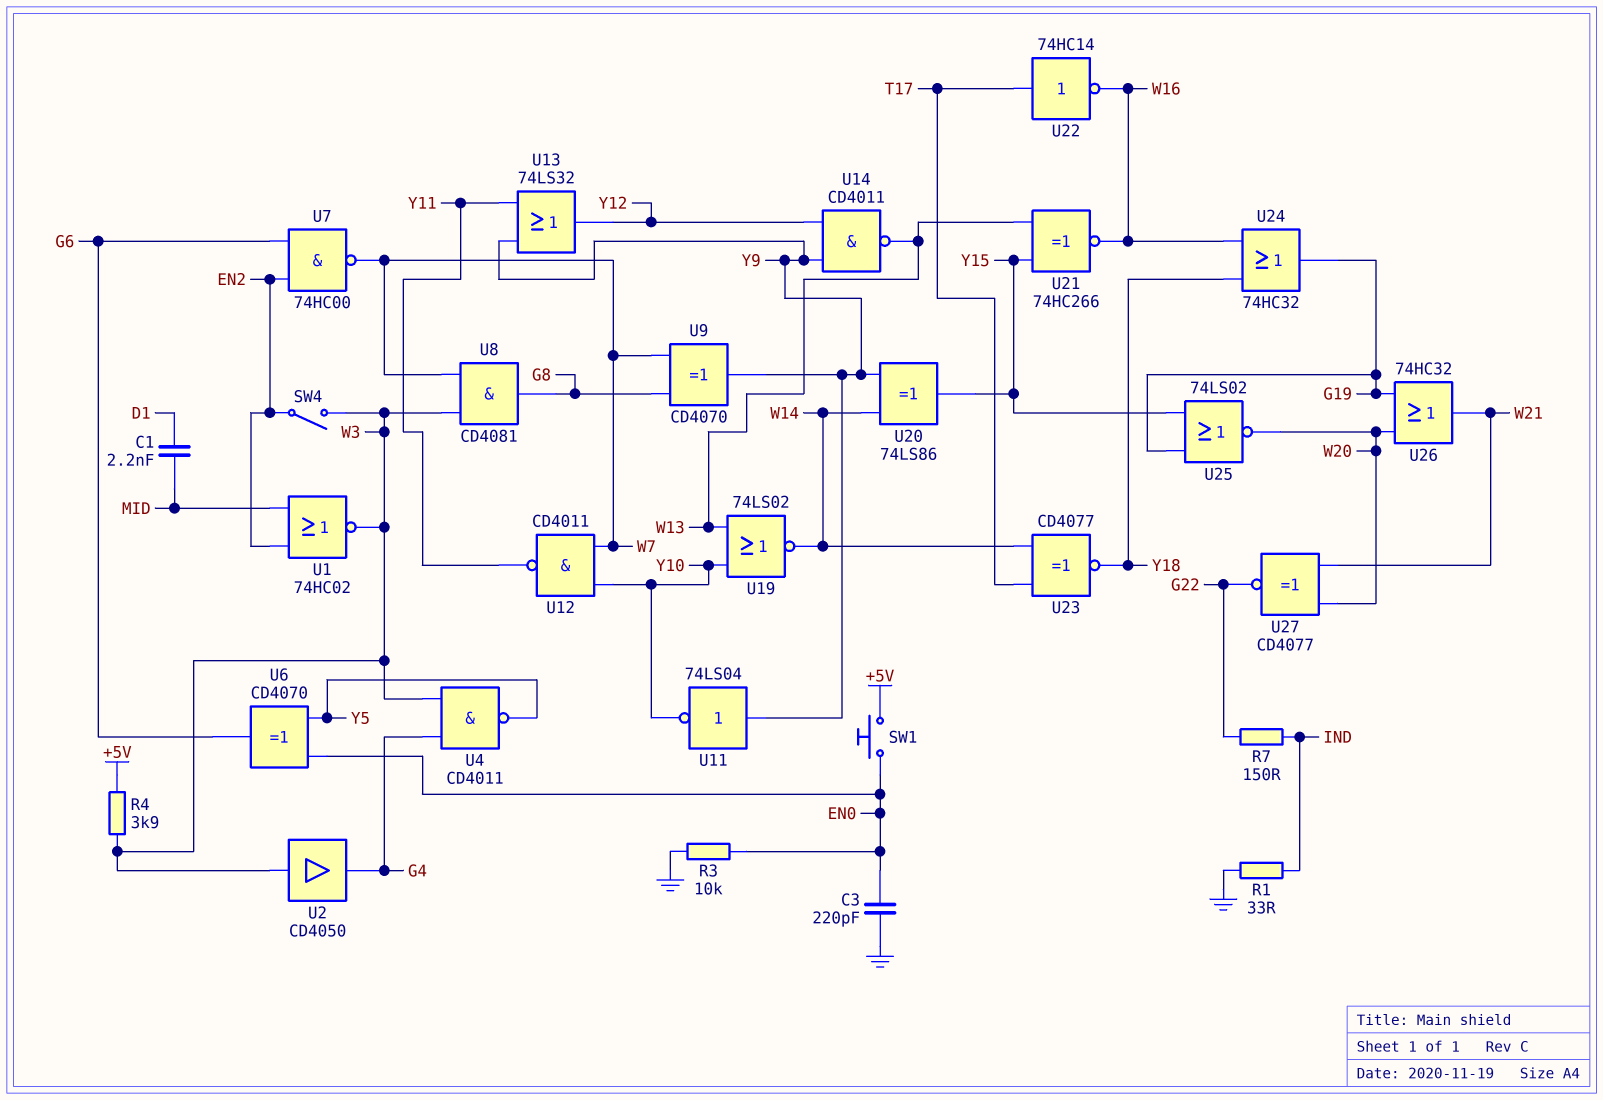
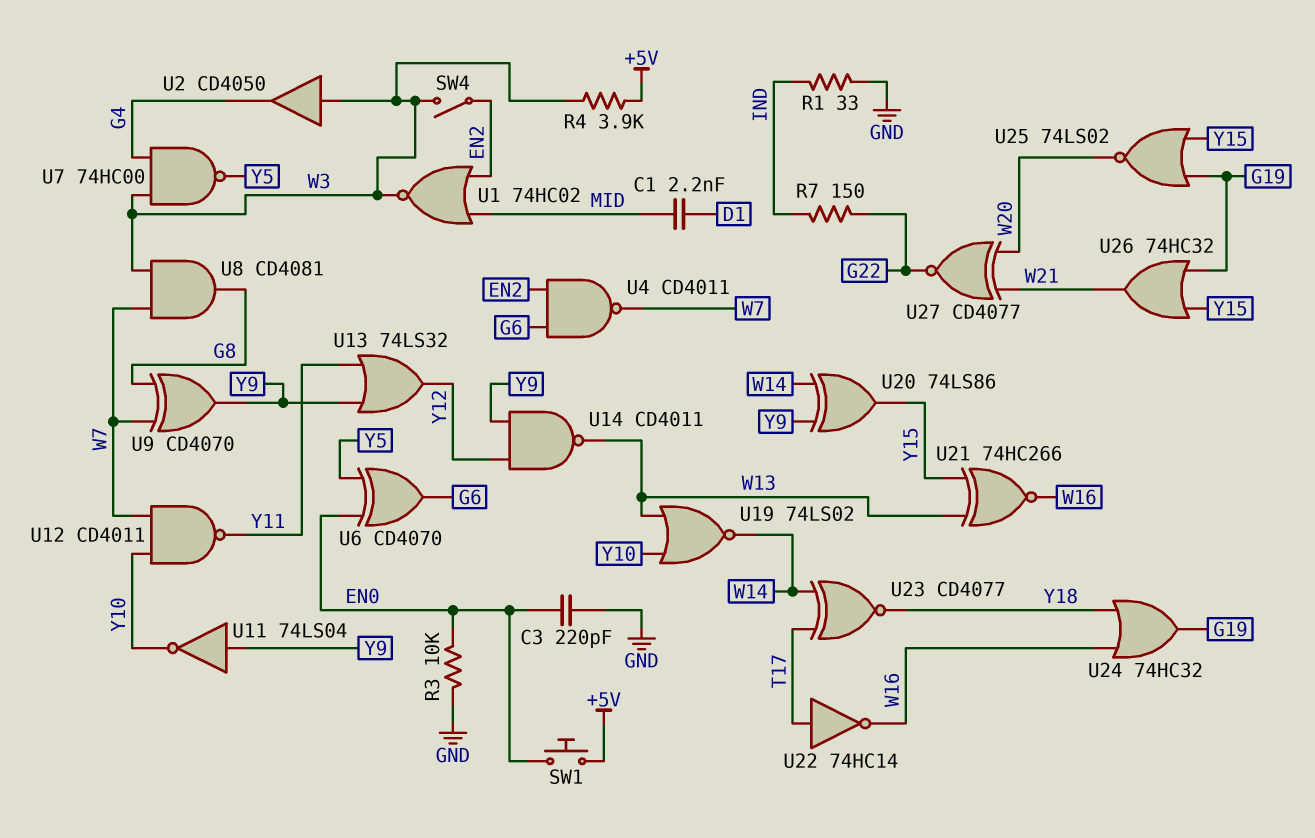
U4: NAND CD4011 (in G4, in W3, out Y5) -> NAND CD4011 (in EN2, in G6, out W7)
U7: NAND 74HC00 (in EN2, in G6, out W7) -> NAND 74HC00 (in G4, in W3, out Y5)
U26: OR 74HC32 (in G19, in W20, out W21) -> OR 74HC32 (in G19, in Y15, out W21)

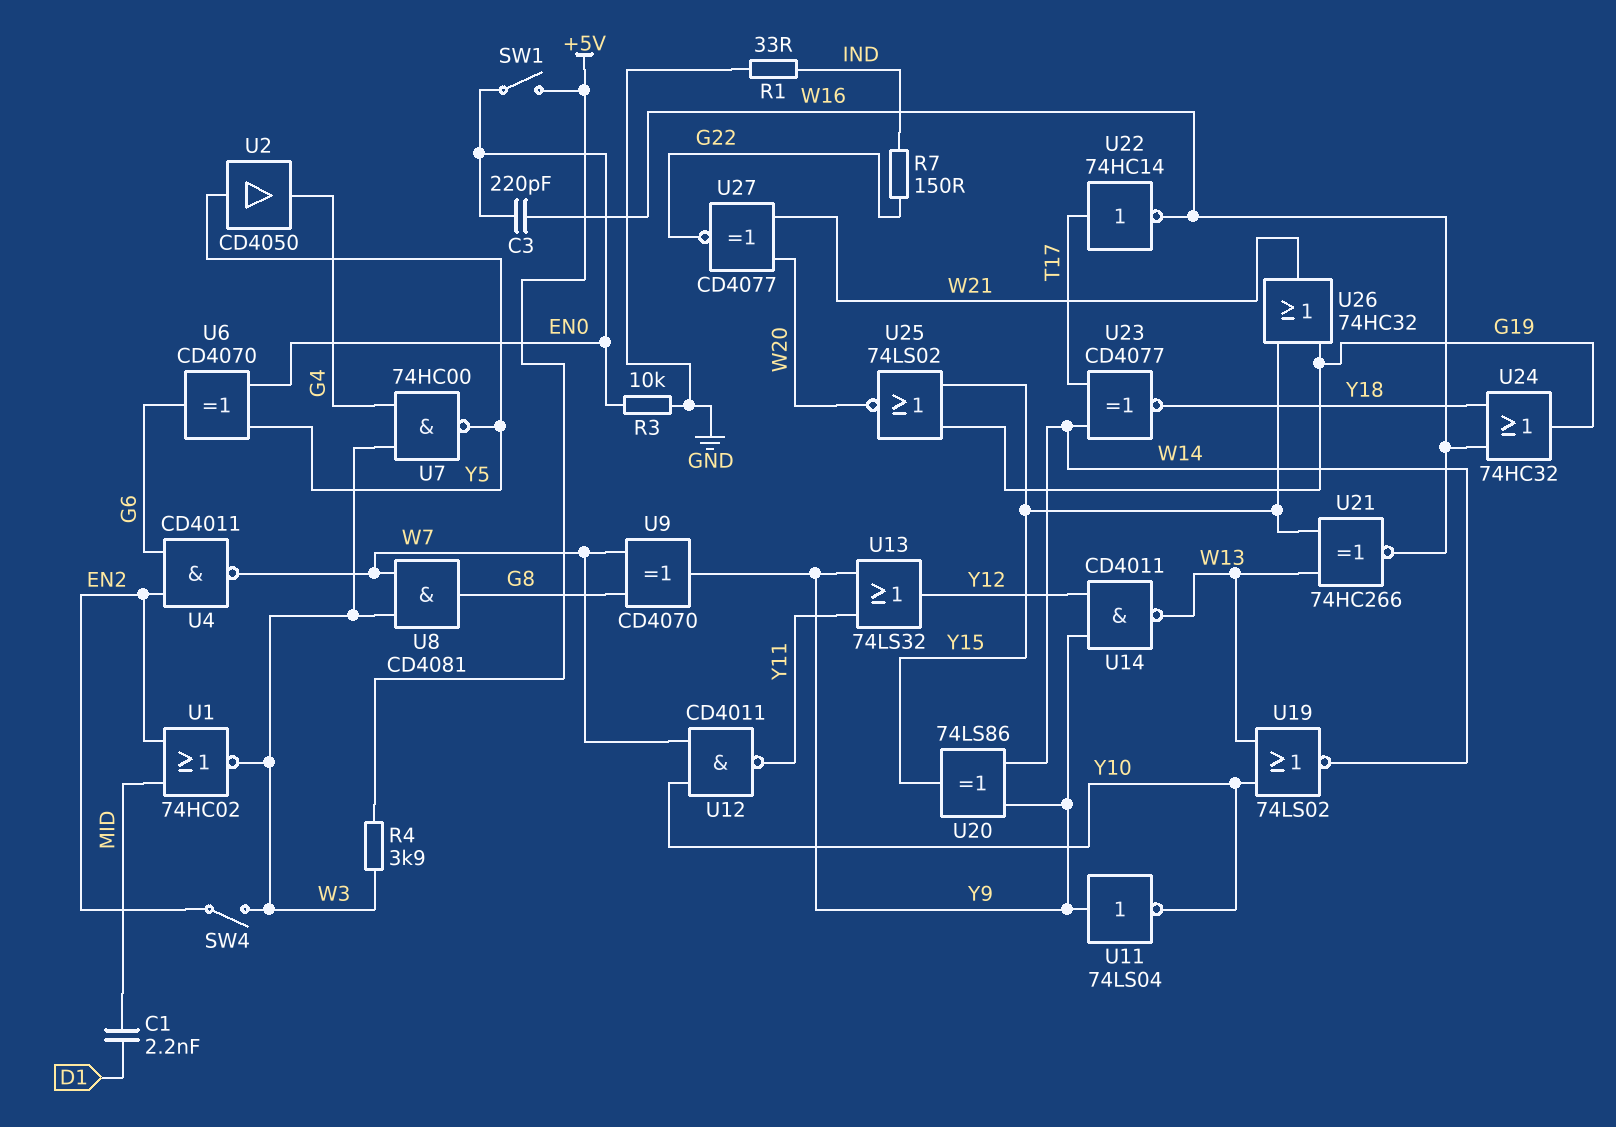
C3: 220pF (EN0, GND) -> 220pF (EN0, W16)
SW1: button (+5V, EN0) -> switch (+5V, EN0)
U2: buffer CD4050 (in W3, out G4) -> buffer CD4050 (in Y5, out G4)

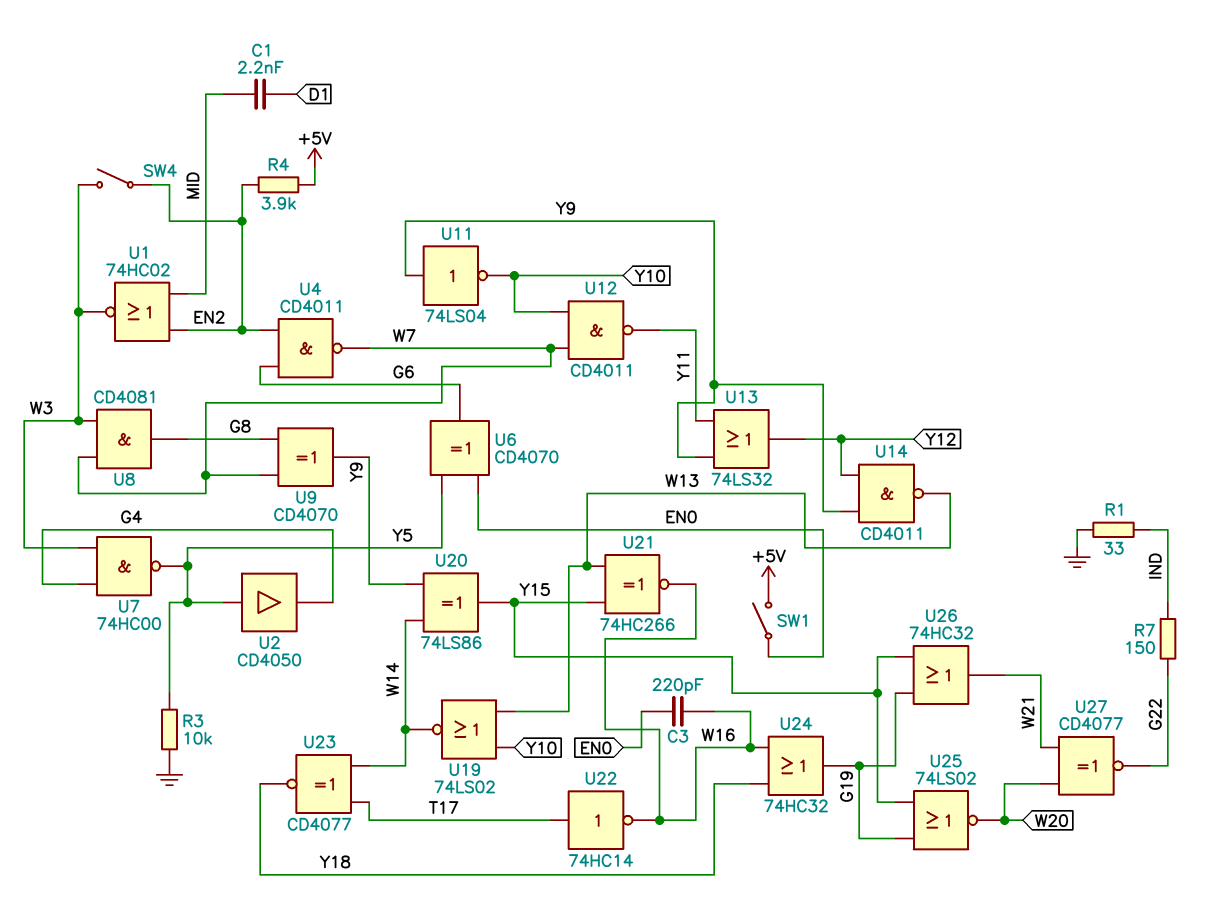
R3: 10k (EN0, GND) -> 10k (GND, Y5)
R4: 3.9k (+5V, W3) -> 3.9k (+5V, EN2)

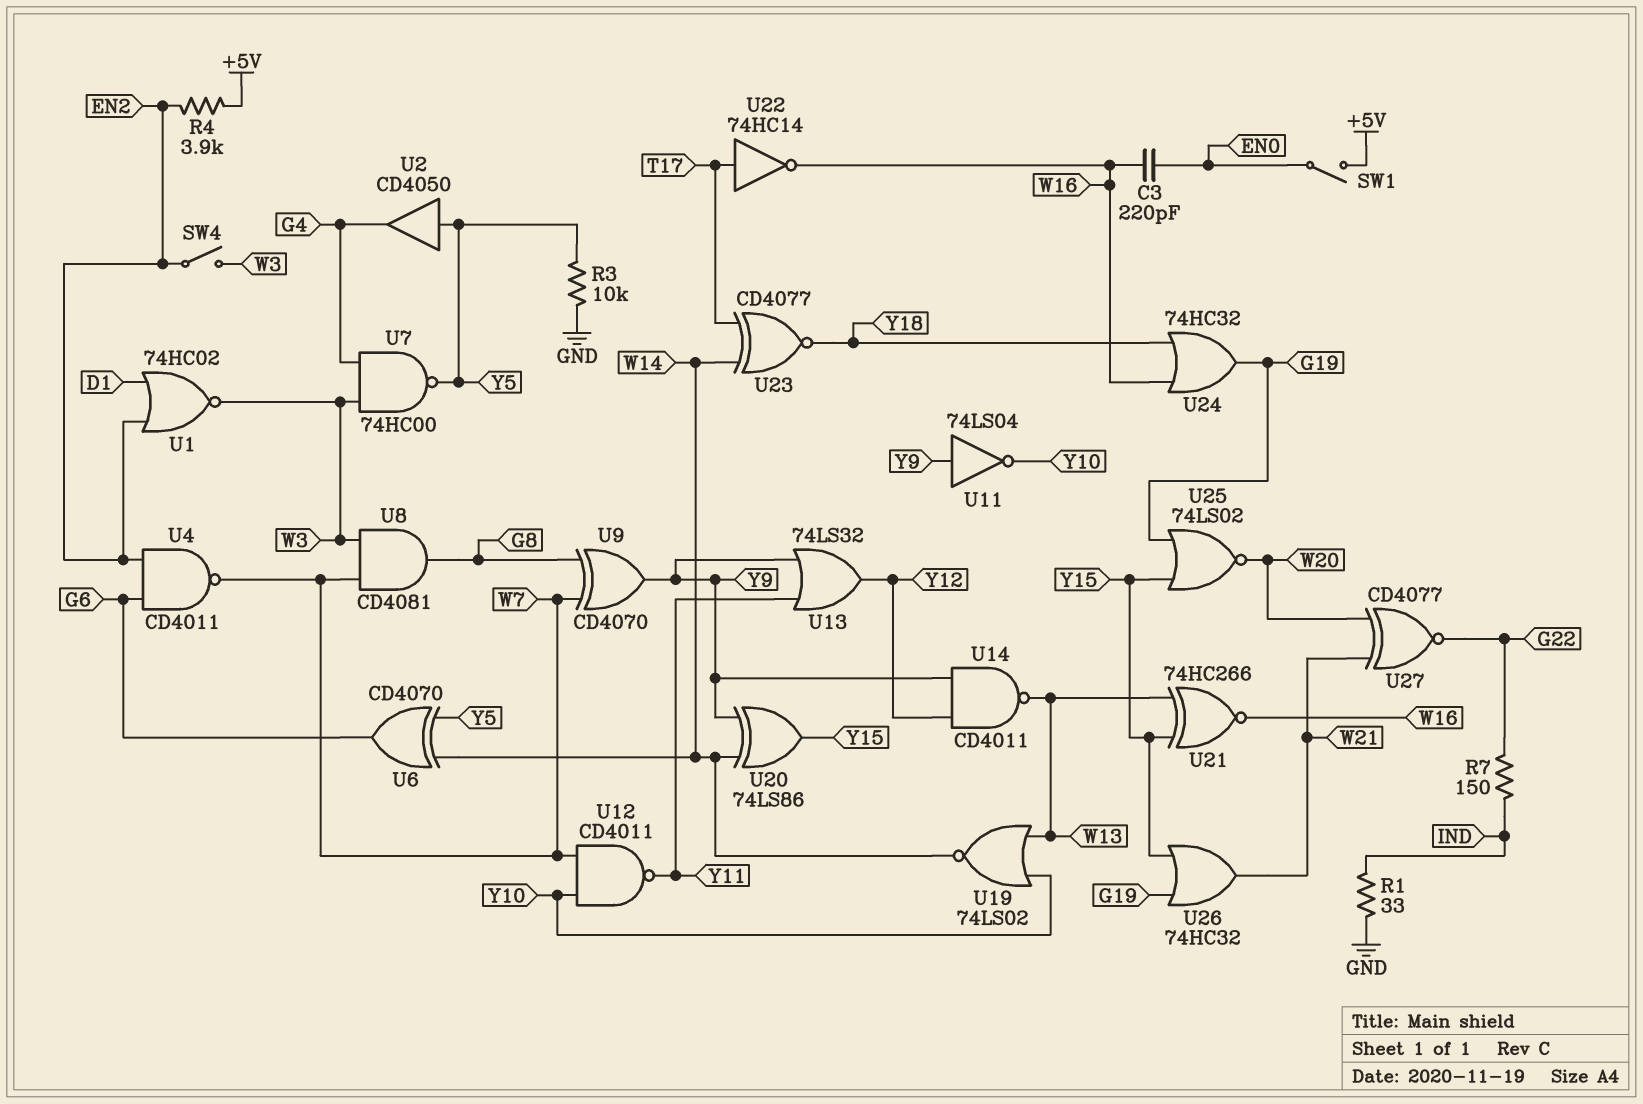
C1: 2.2nF (D1, MID) -> none
U1: NOR 74HC02 (in EN2, in MID, out W3) -> NOR 74HC02 (in D1, in EN2, out W3)
U6: XOR CD4070 (in EN0, in Y5, out G6) -> XOR CD4070 (in W14, in Y5, out G6)

